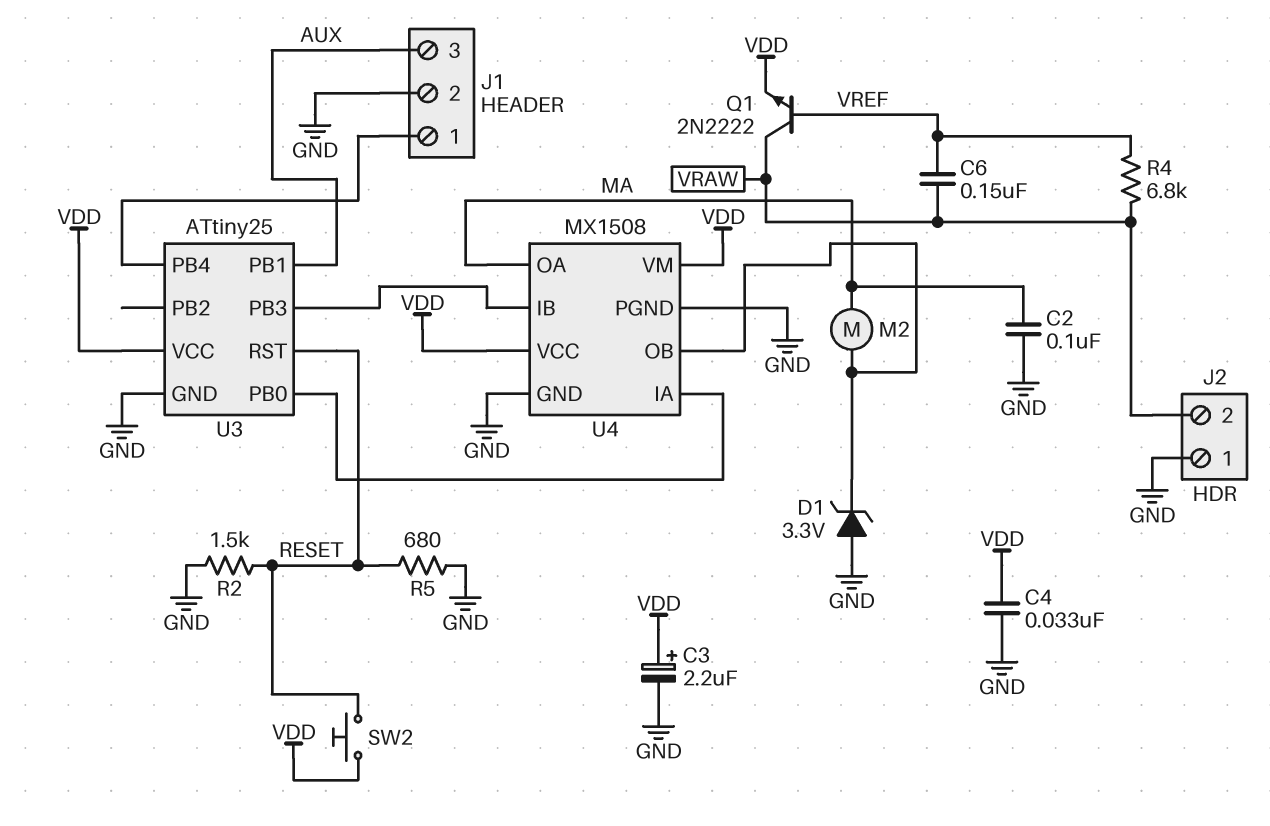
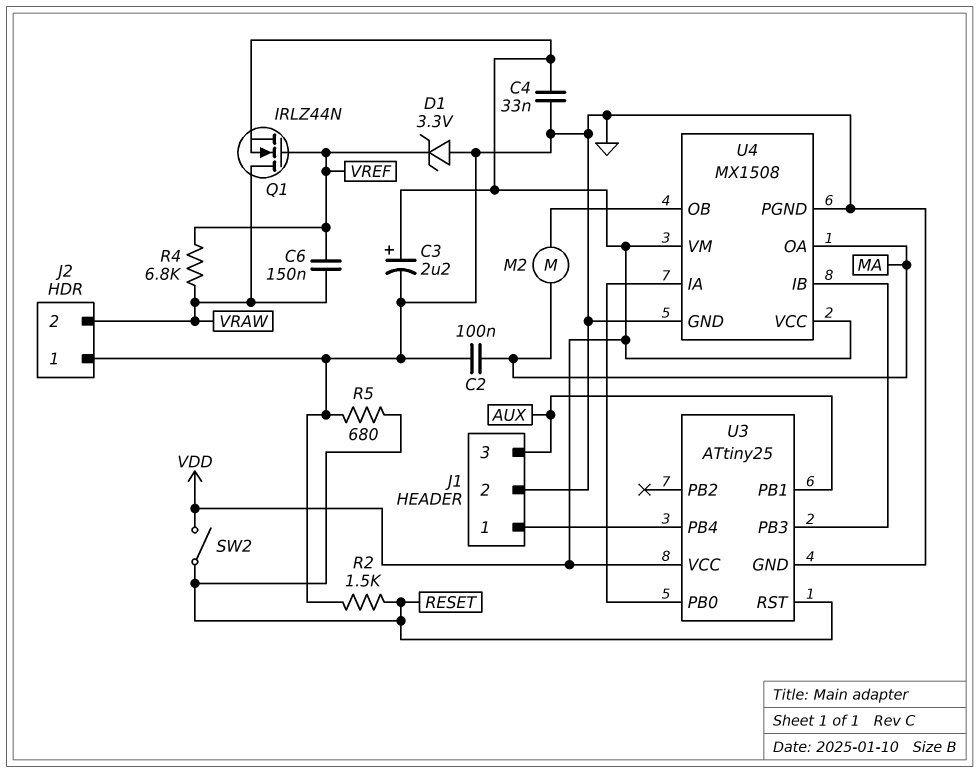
D1: zener 3.3V (A GND, K U4/OB) -> zener 3.3V (A GND, K VREF)
Q1: NPN 2N2222 (B VREF, C VRAW, E VDD) -> NMOS IRLZ44N (G VREF, D VRAW, S VDD)
SW2: button (RESET, VDD) -> switch (RESET, VDD)

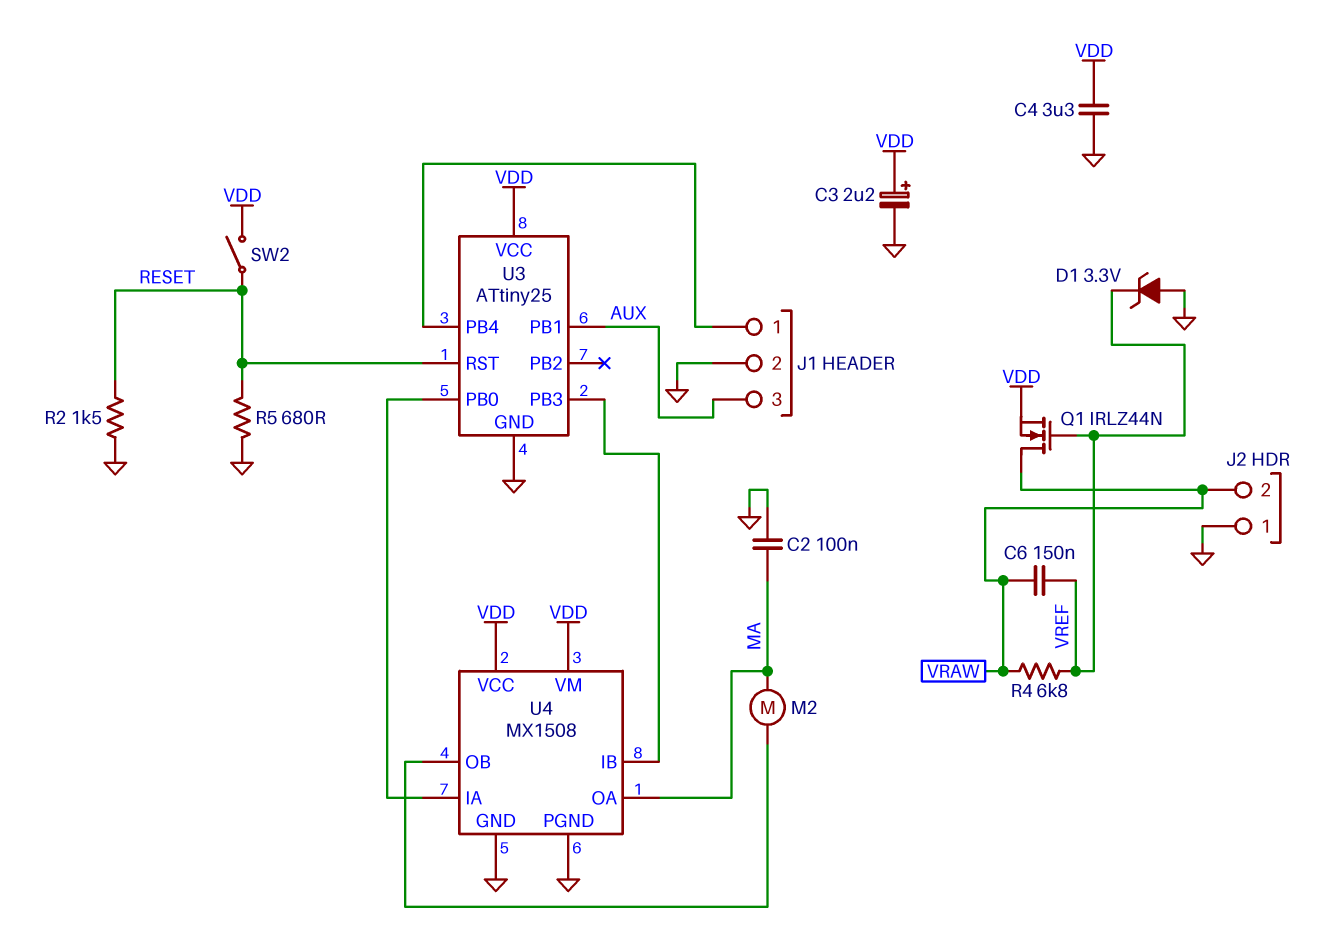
C4: 33nF (GND, VDD) -> 3.3uF (GND, VDD)

